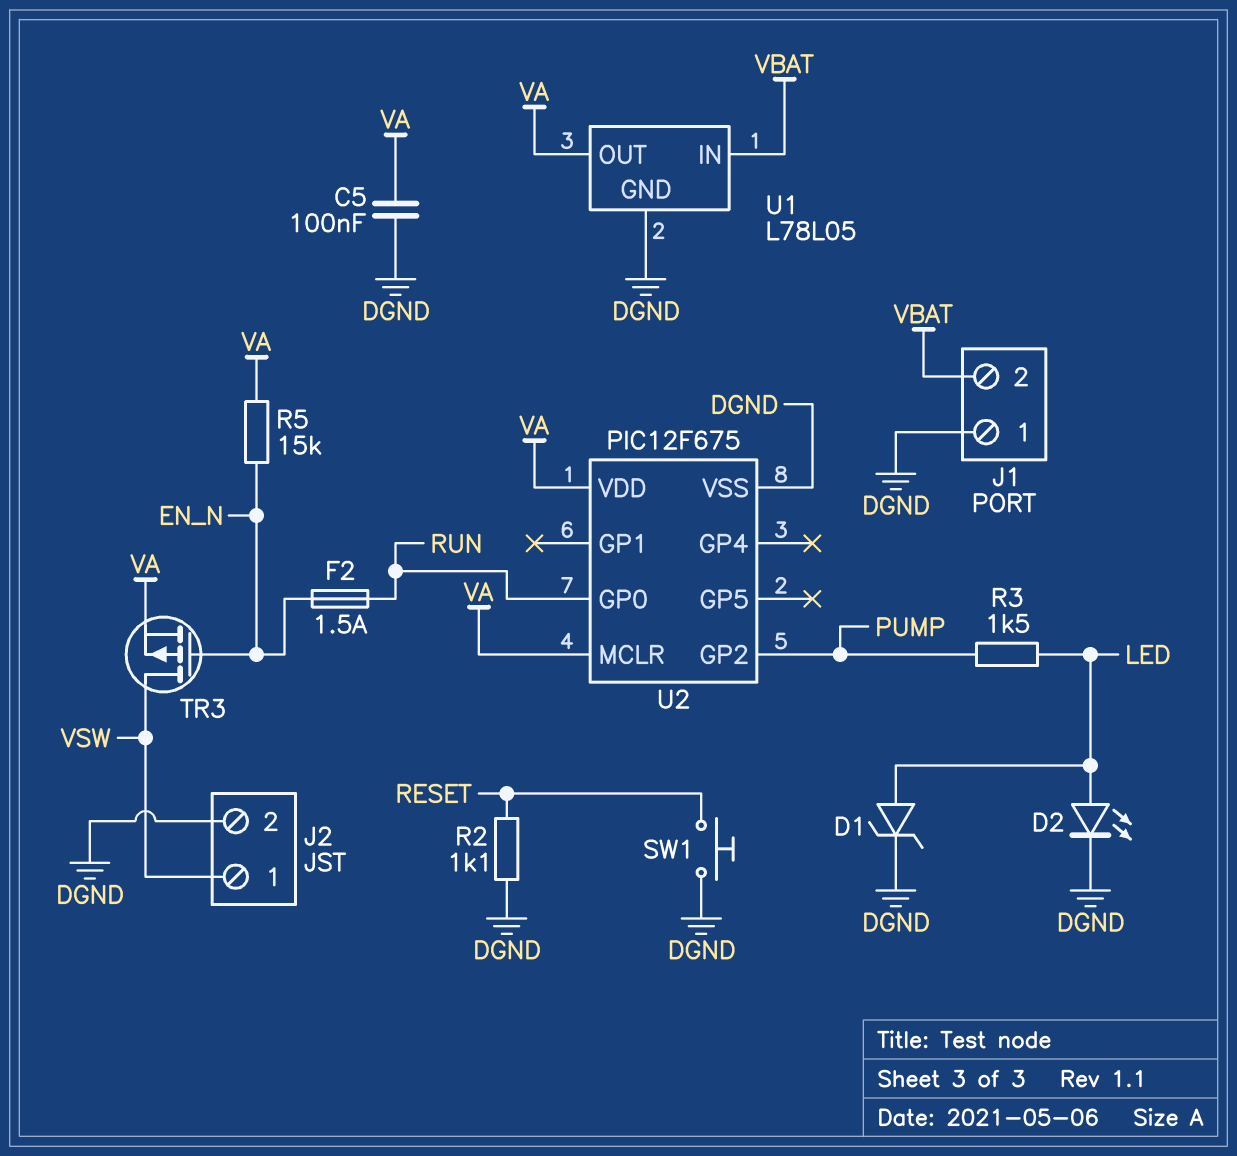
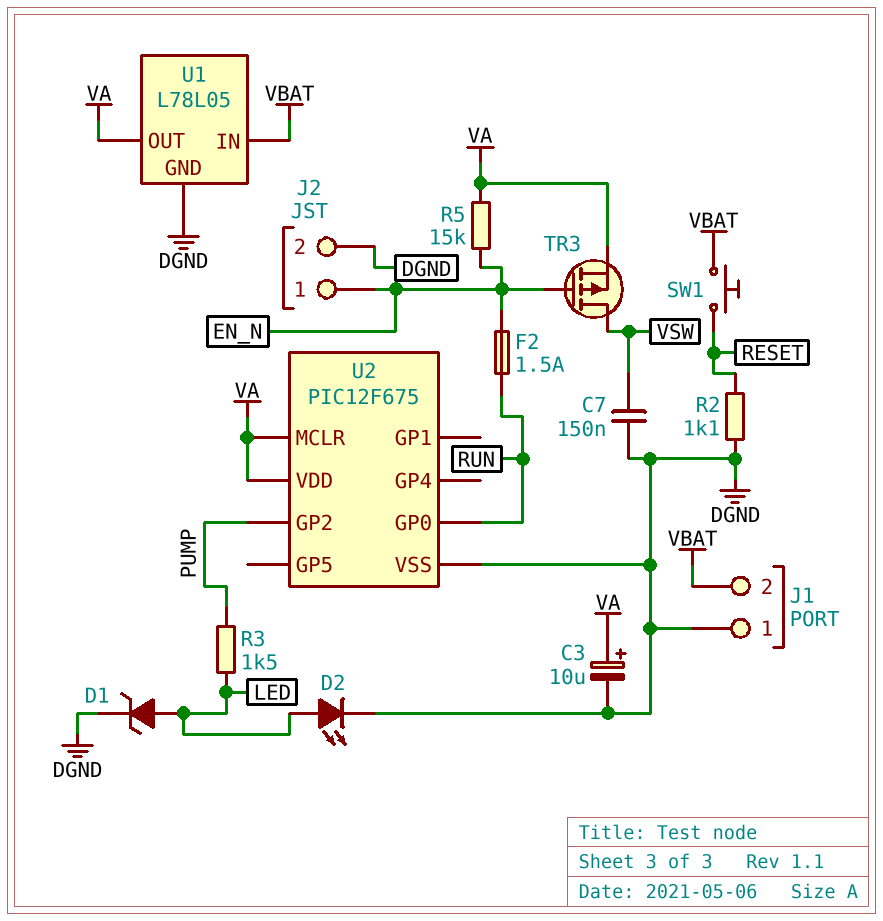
C3: none -> 10uF (plus VA, minus DGND)
C5: 100nF (DGND, VA) -> none
C7: none -> 150nF (DGND, VSW)
J2 pin 1: VSW -> EN_N
SW1: button (DGND, RESET) -> button (RESET, VBAT)

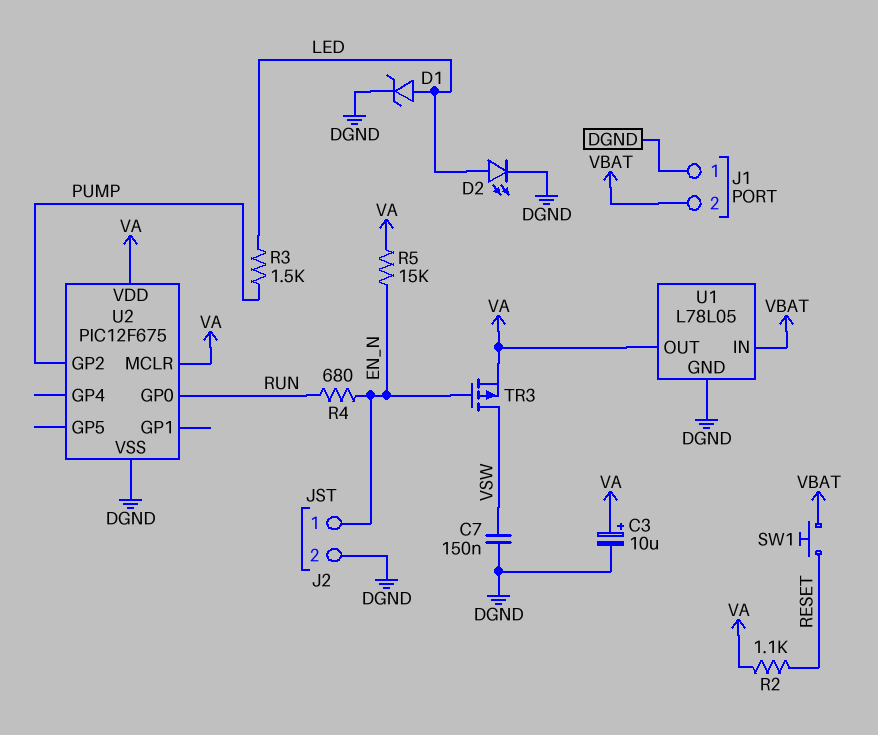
F2: 1.5A (EN_N, RUN) -> none
R2: 1.1k (DGND, RESET) -> 1.1k (RESET, VA)
R4: none -> 680 (EN_N, RUN)

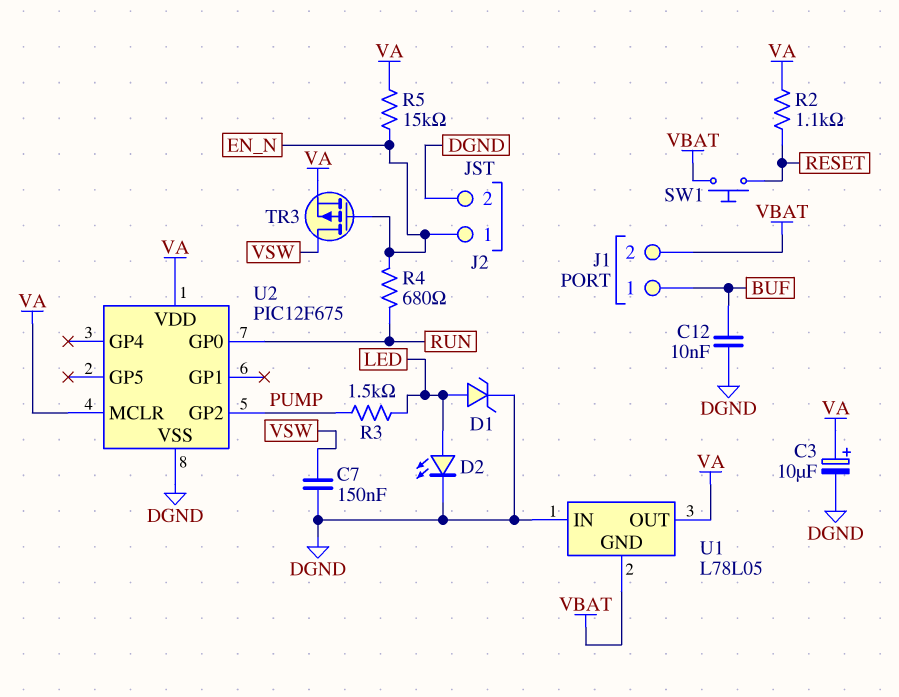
C12: none -> 10nF (BUF, DGND)
J1 pin 1: DGND -> BUF
U1 pin GND: DGND -> VBAT
U1 pin IN: VBAT -> DGND

